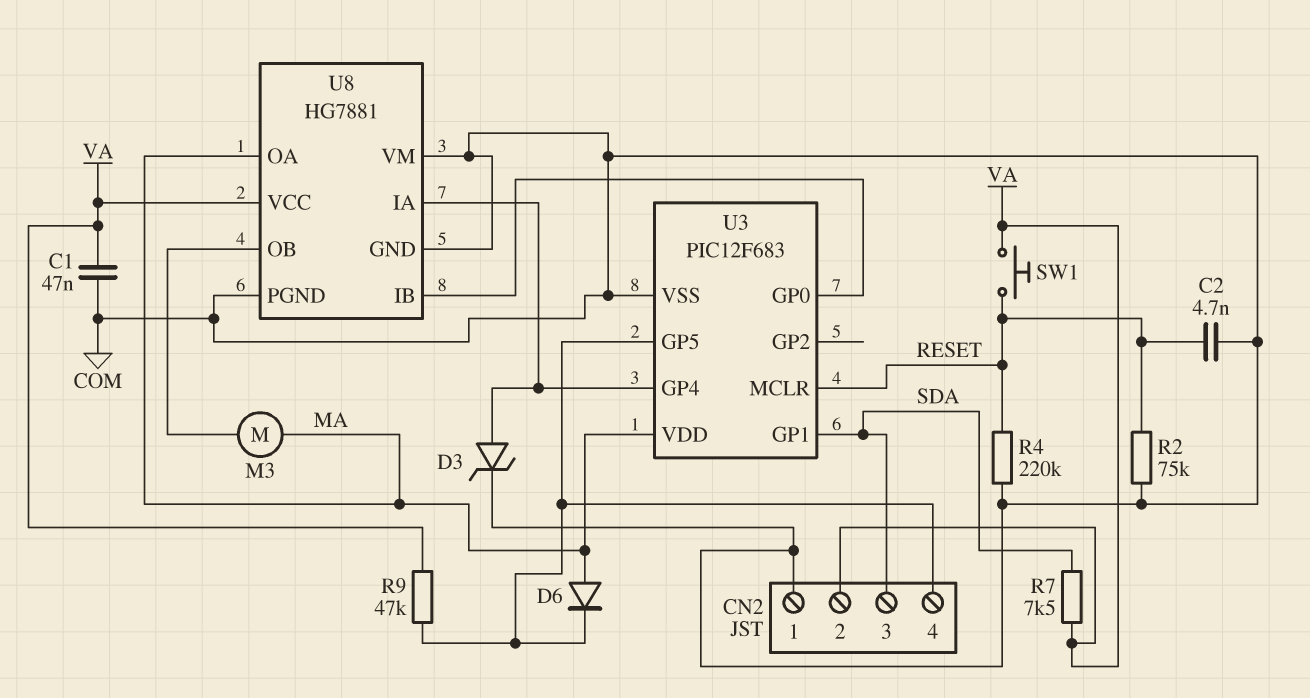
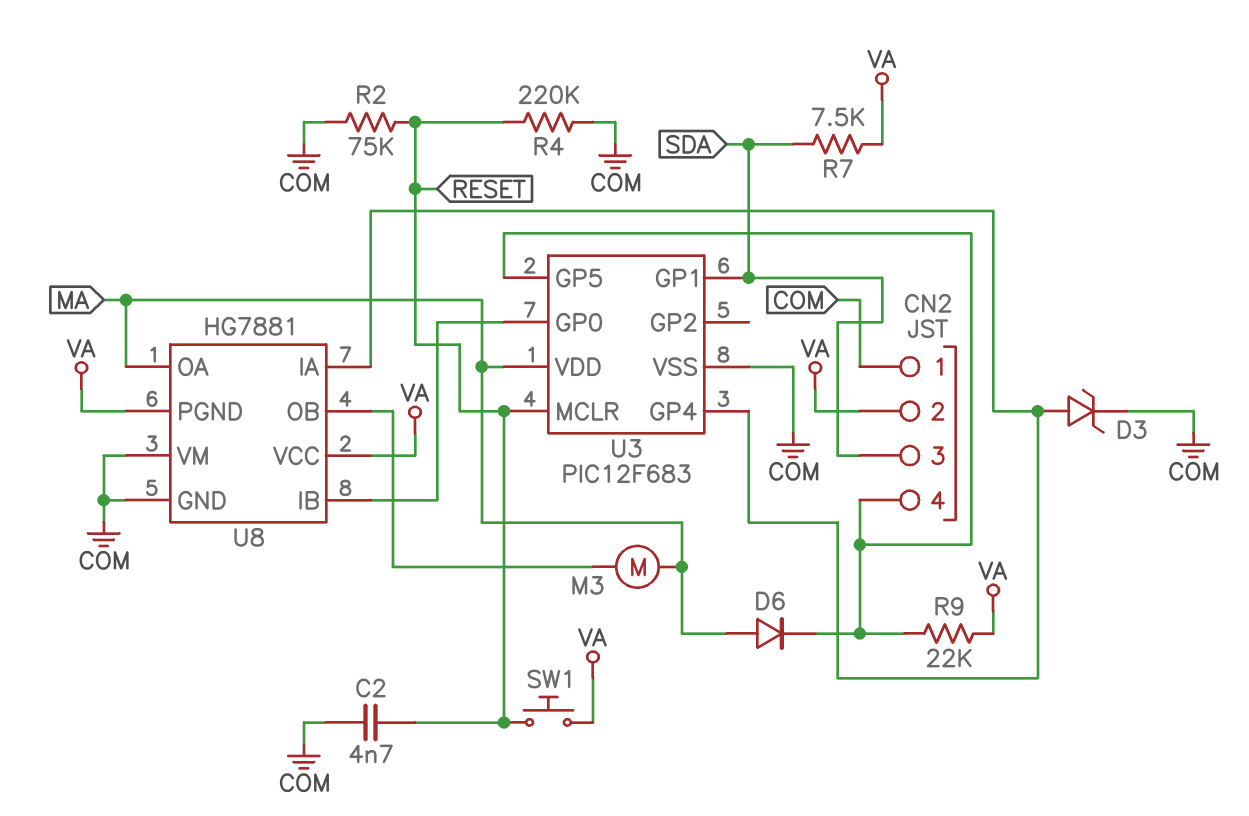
C1: 47nF (COM, VA) -> none
R9: 47k (CN2/4, VA) -> 22k (CN2/4, VA)
U8 pin PGND: COM -> VA

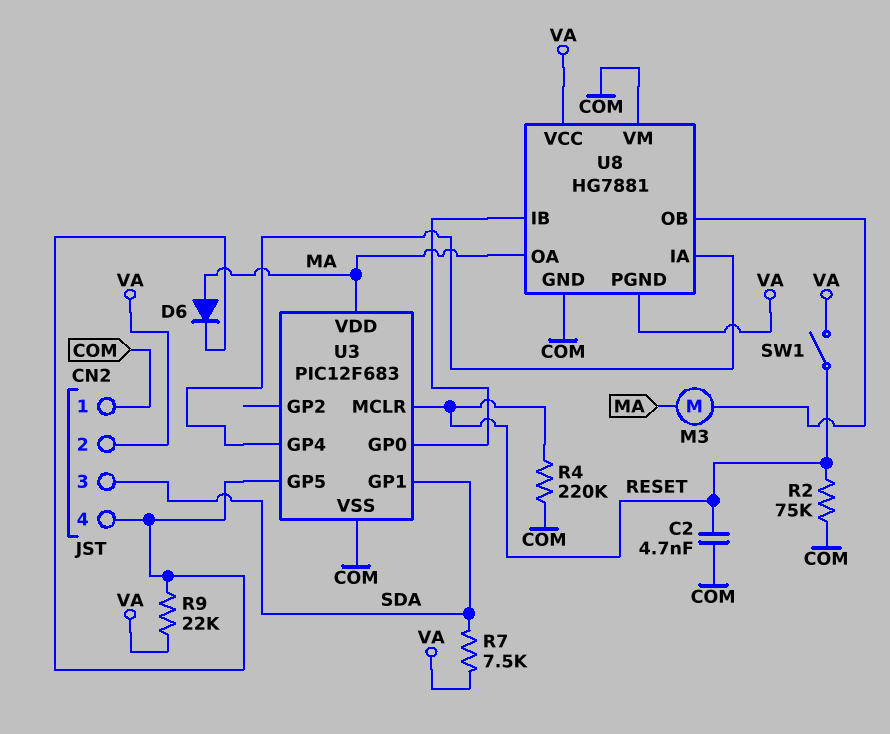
D3: zener (A U3/GP4, K COM) -> none
SW1: button (RESET, VA) -> switch (RESET, VA)

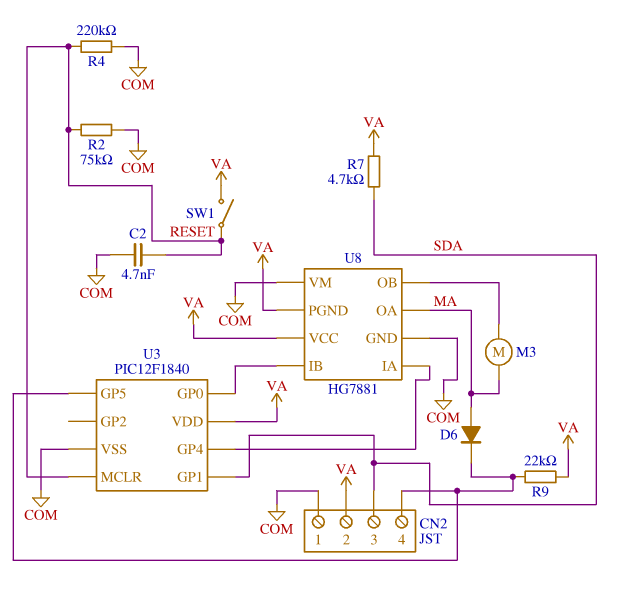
R7: 7.5k (SDA, VA) -> 4.7k (SDA, VA)
U3: PIC12F683 -> PIC12F1840
U3 pin VDD: MA -> VA

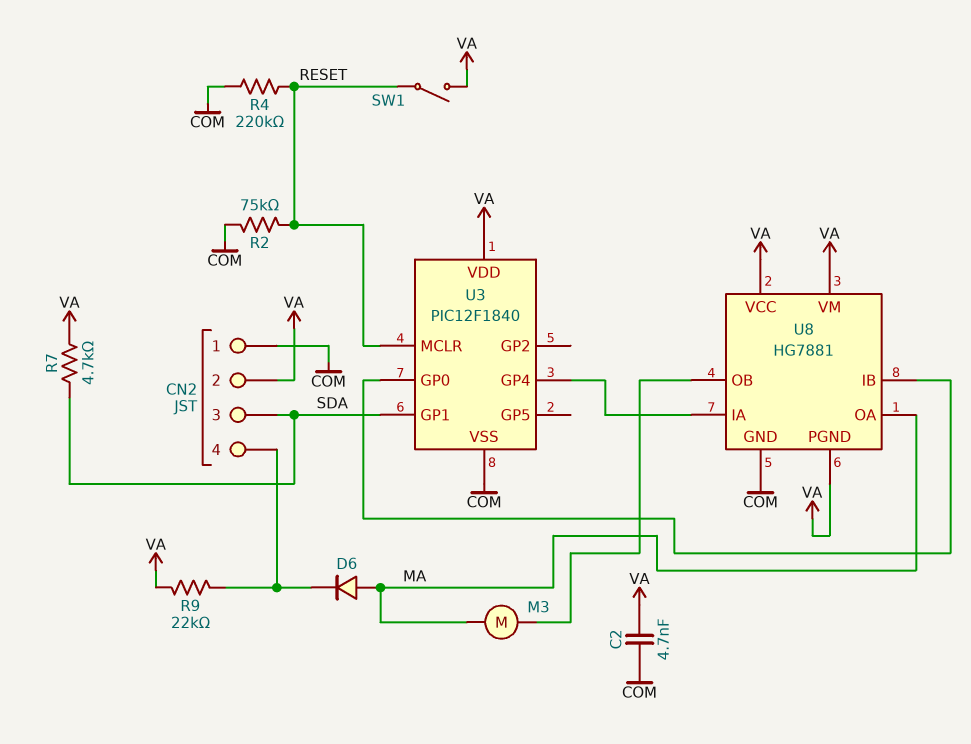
C2: 4.7nF (COM, RESET) -> 4.7nF (COM, VA)
U3 pin GP5: CN2/4 -> none
U8 pin VM: COM -> VA

